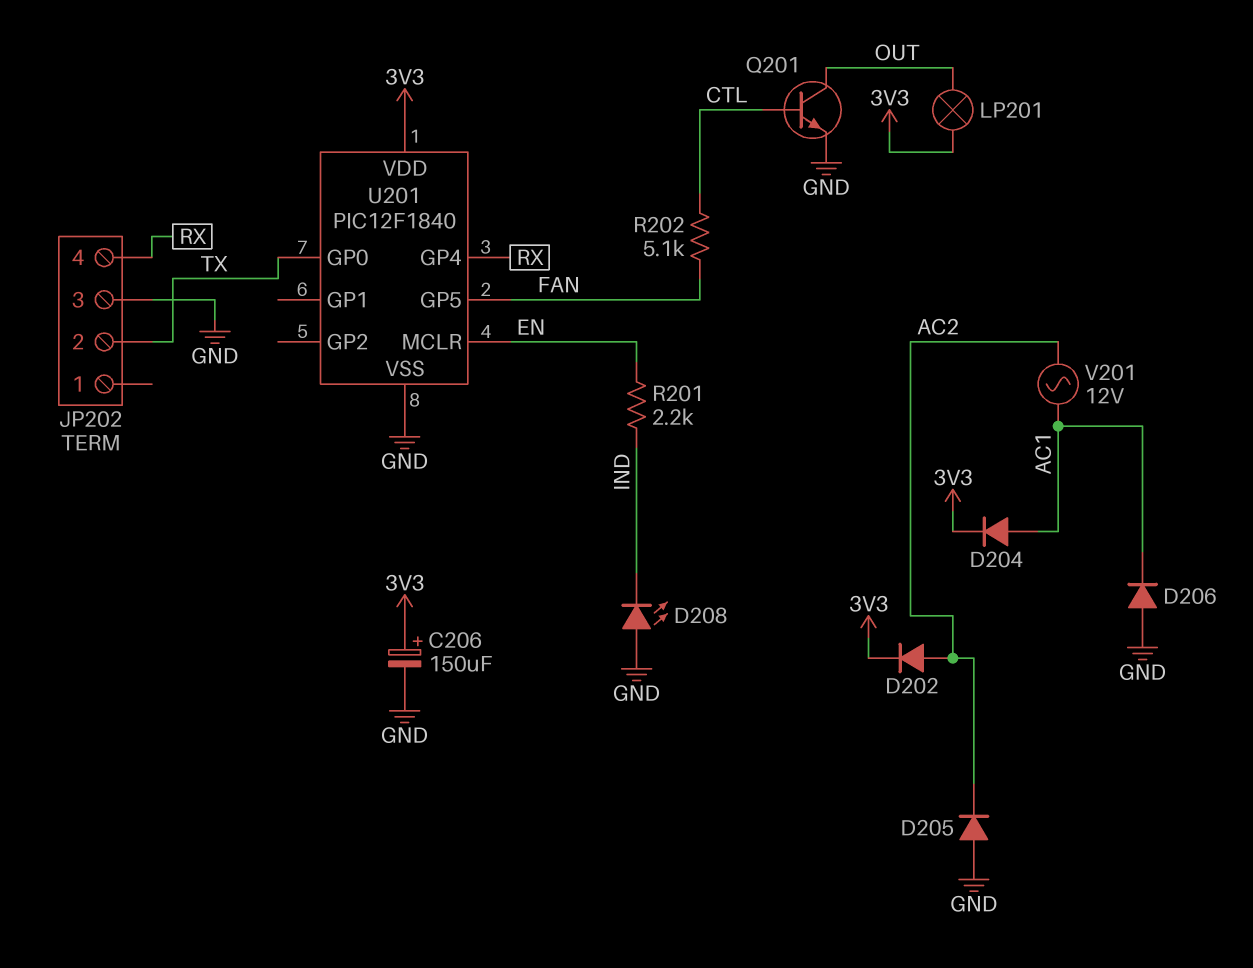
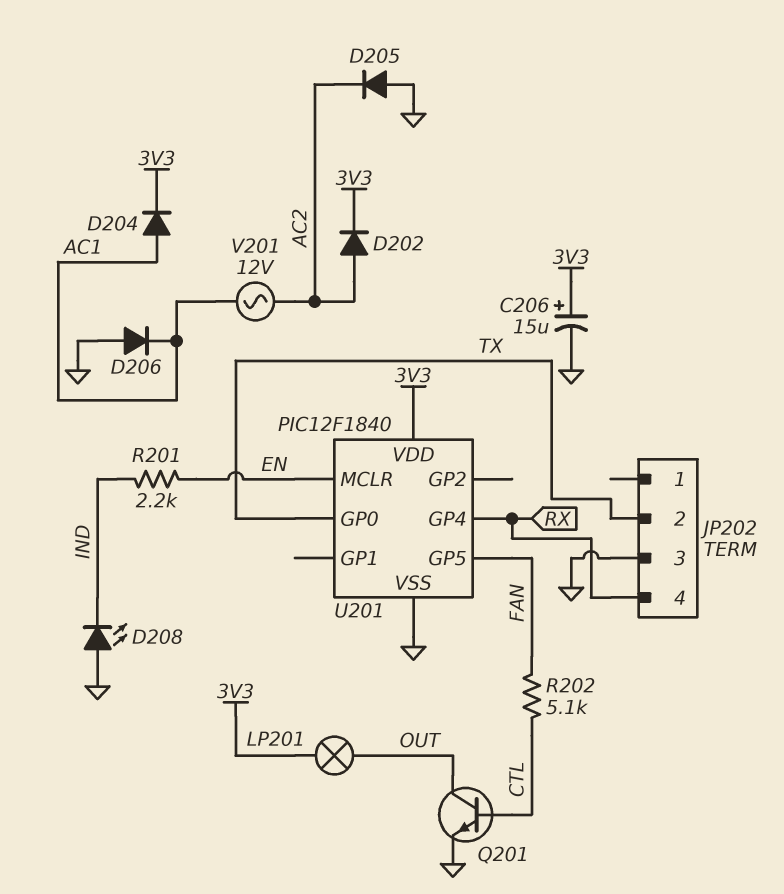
C206: 150uF (plus 3V3, minus GND) -> 15uF (plus 3V3, minus GND)

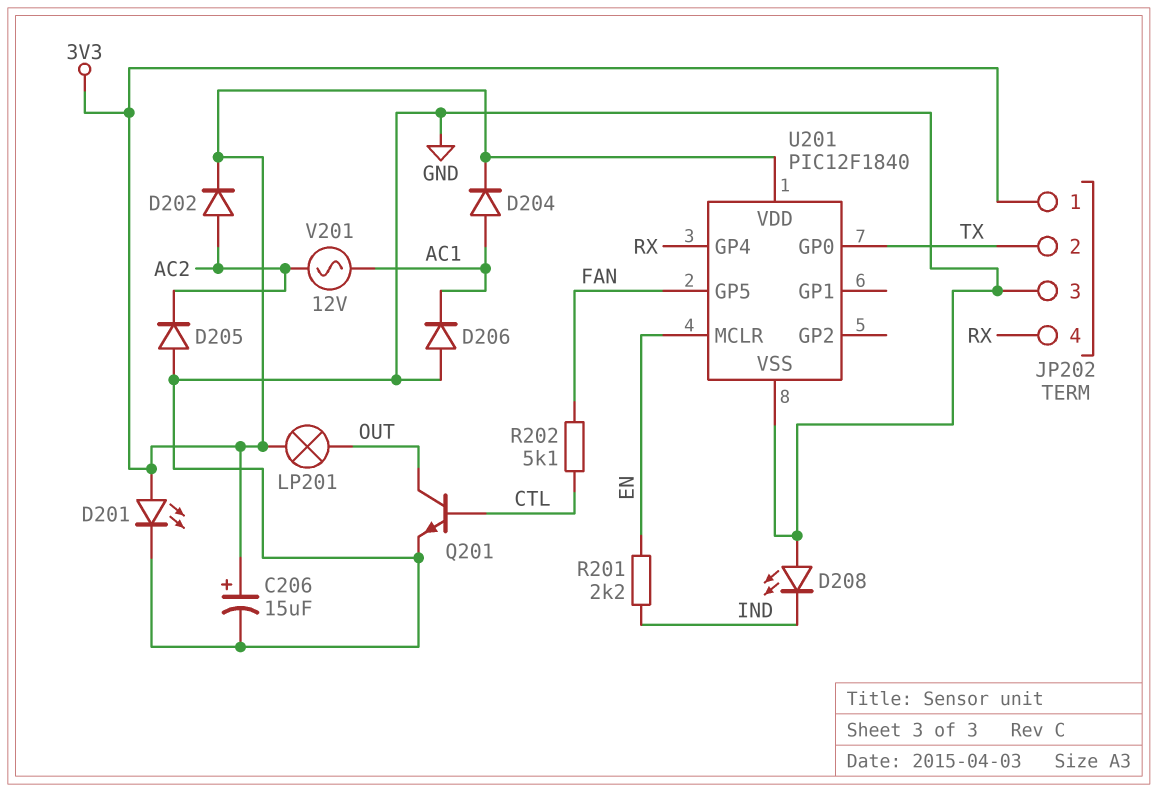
D201: none -> LED (A 3V3, K GND)
JP202 pin 1: none -> 3V3

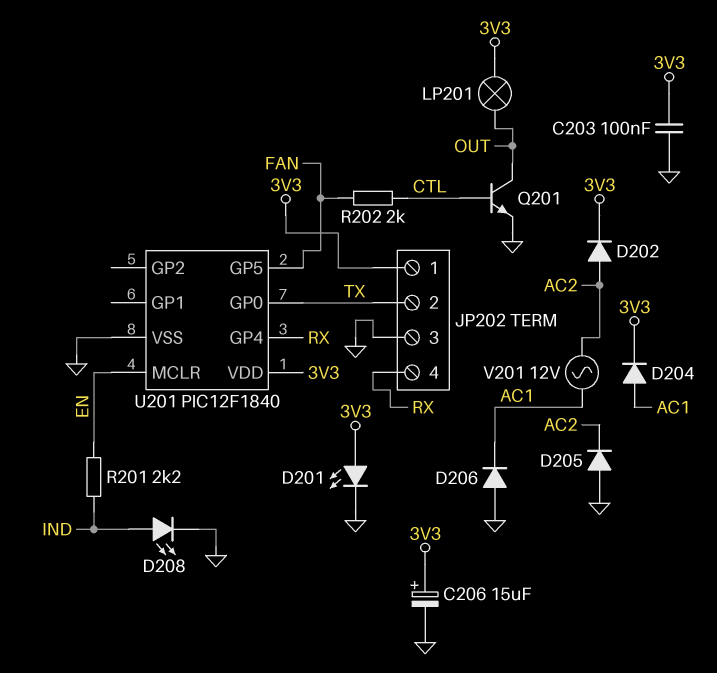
C203: none -> 100nF (3V3, GND)
D208: LED (A GND, K IND) -> LED (A IND, K GND)
R202: 5.1k (CTL, FAN) -> 2k (CTL, FAN)

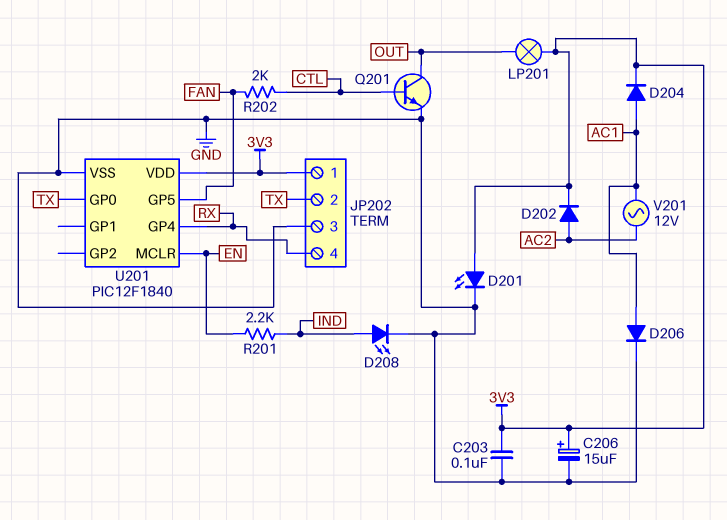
D205: diode (A GND, K AC2) -> none
D206: diode (A GND, K AC1) -> diode (A AC1, K GND)

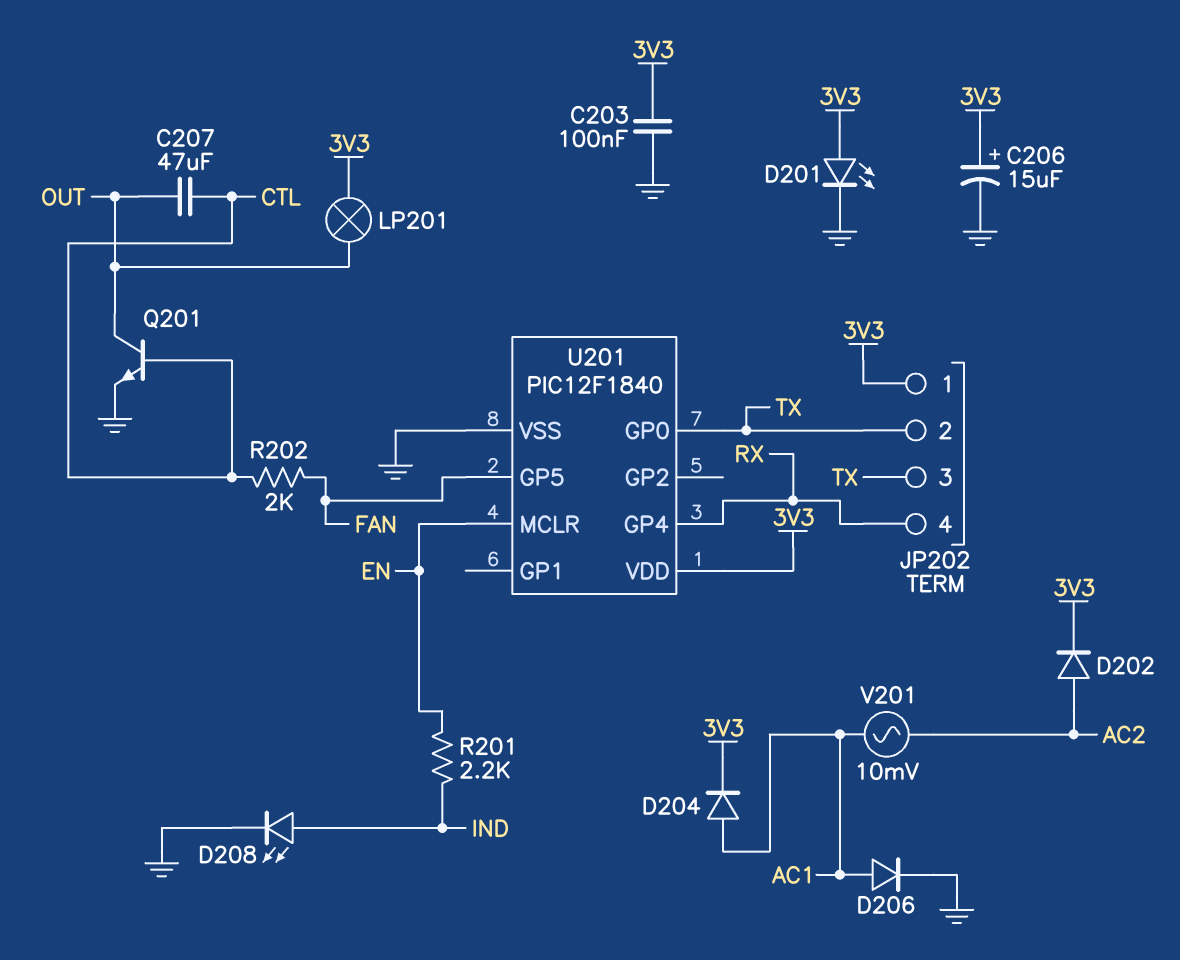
C207: none -> 47uF (CTL, OUT)
JP202 pin 3: GND -> TX
V201: AC 12V (AC1, AC2) -> AC 10mV (AC1, AC2)

